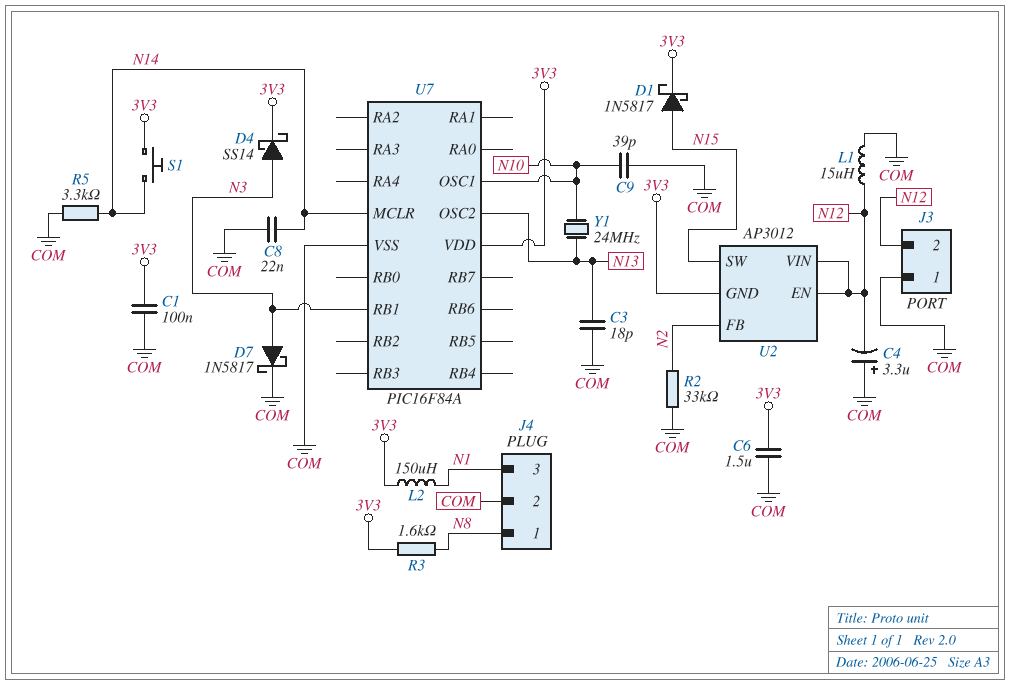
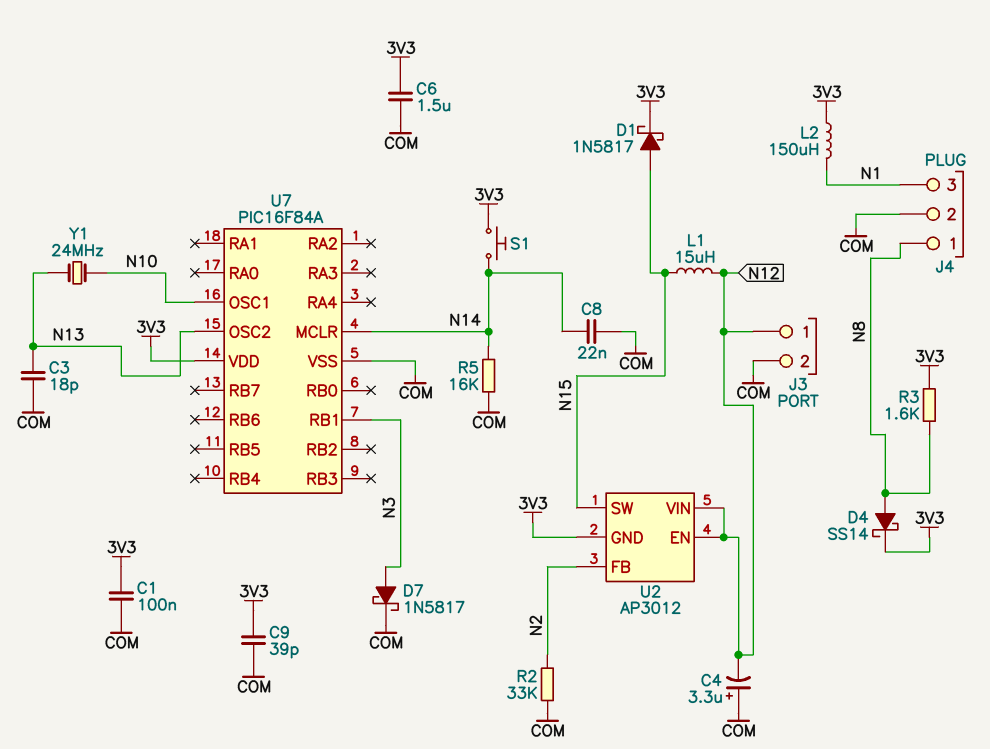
C9: 39pF (COM, N10) -> 39pF (3V3, COM)
D4: schottky SS14 (A N3, K 3V3) -> schottky SS14 (A N8, K 3V3)
J3 pin 1: COM -> N12
J3 pin 2: N12 -> COM
L1: 15uH (COM, N12) -> 15uH (N12, N15)
R5: 3.3k (COM, N14) -> 16k (COM, N14)

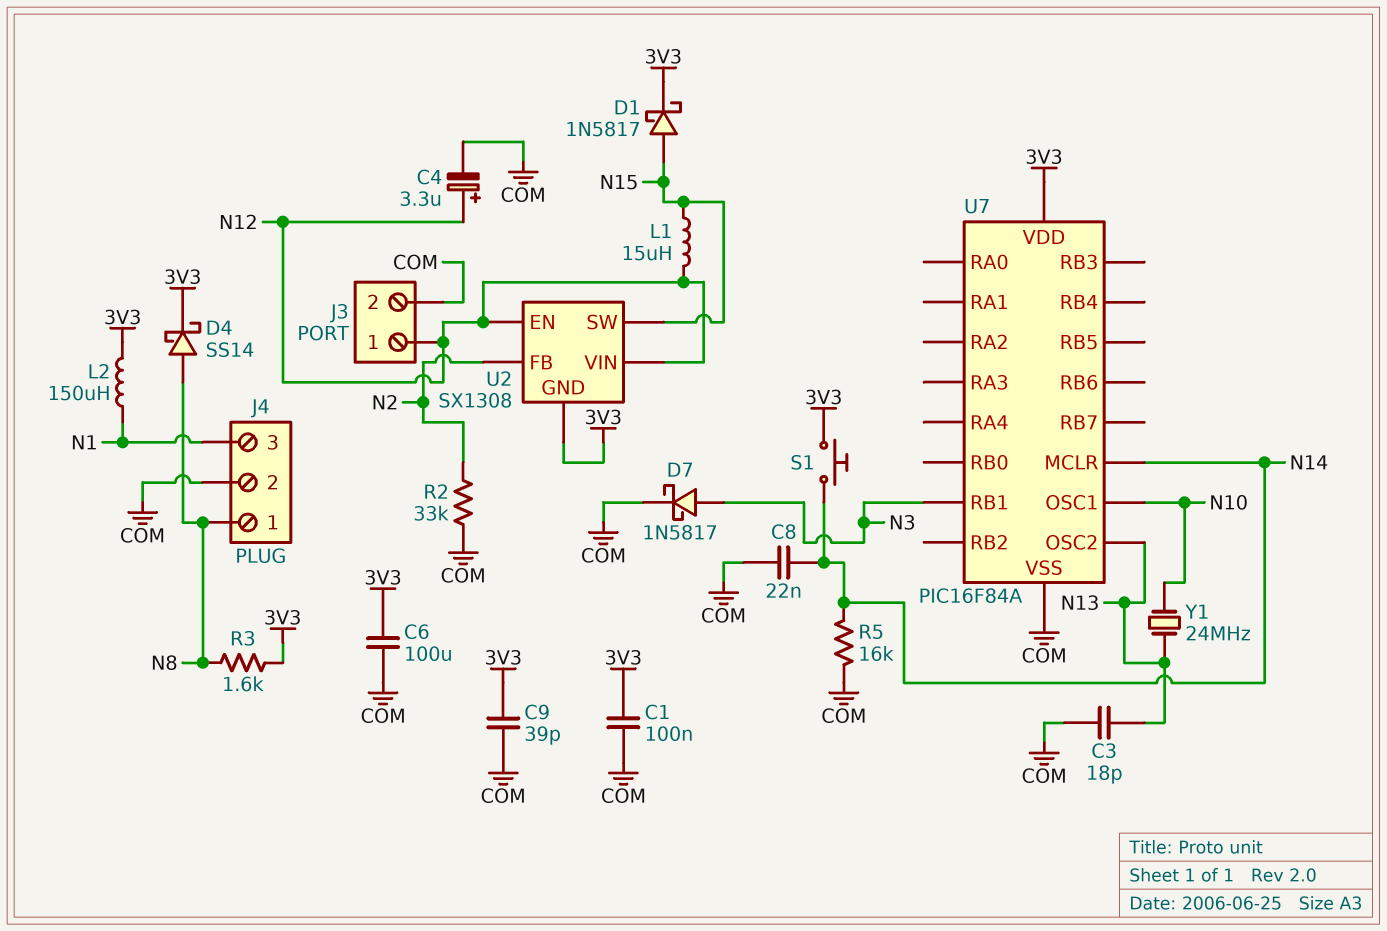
C4: 3.3uF (plus COM, minus N12) -> 3.3uF (plus N12, minus COM)
C6: 1.5uF (3V3, COM) -> 100uF (3V3, COM)
U2: AP3012 -> SX1308

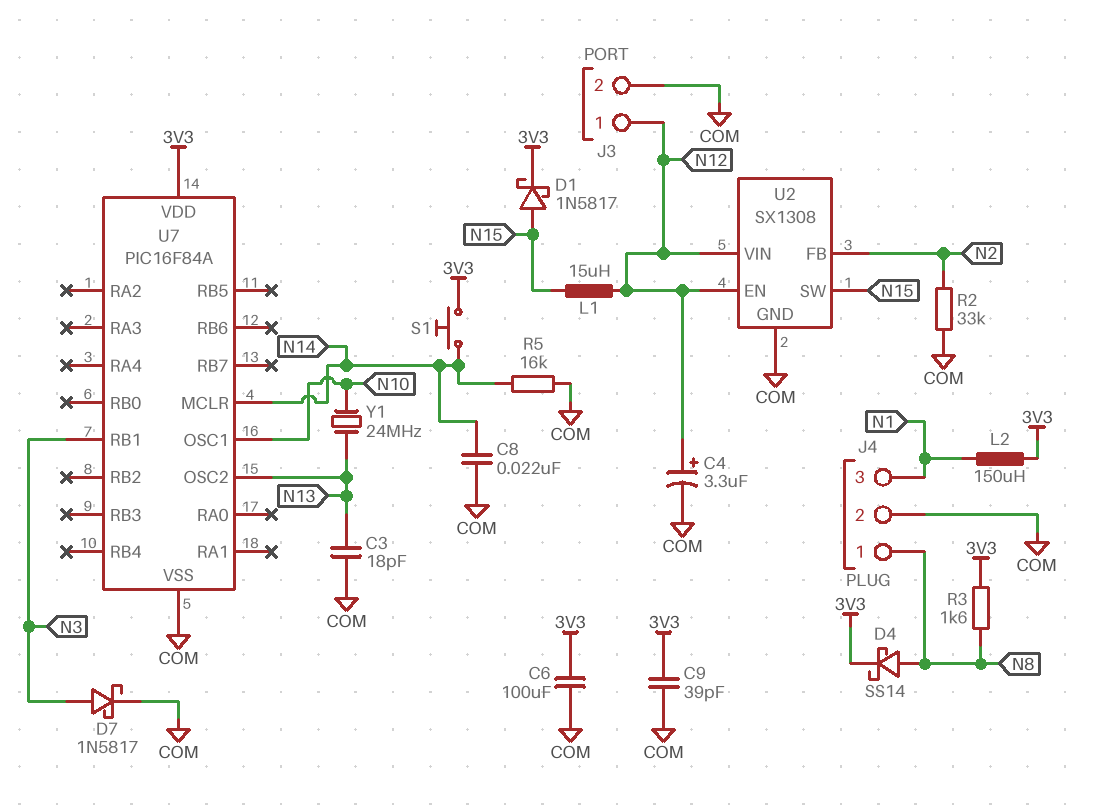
C1: 100nF (3V3, COM) -> none
U2 pin GND: 3V3 -> COM

